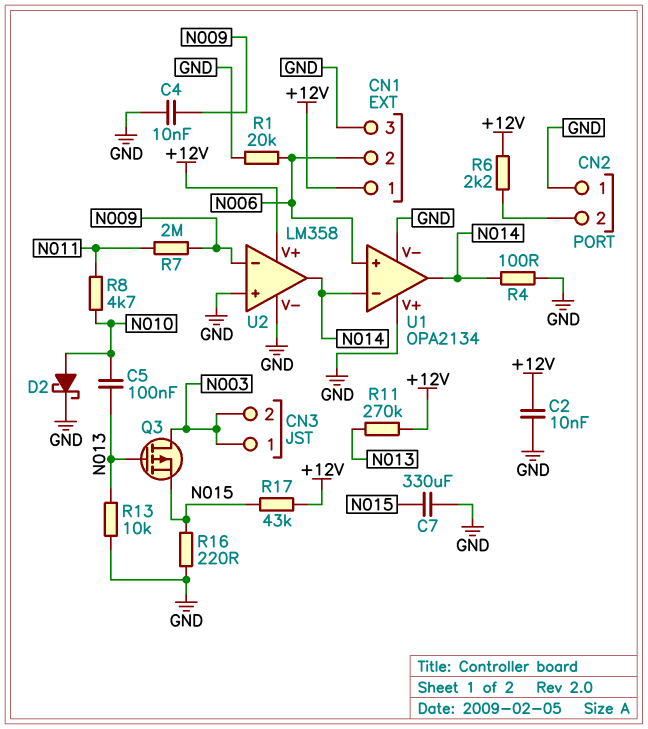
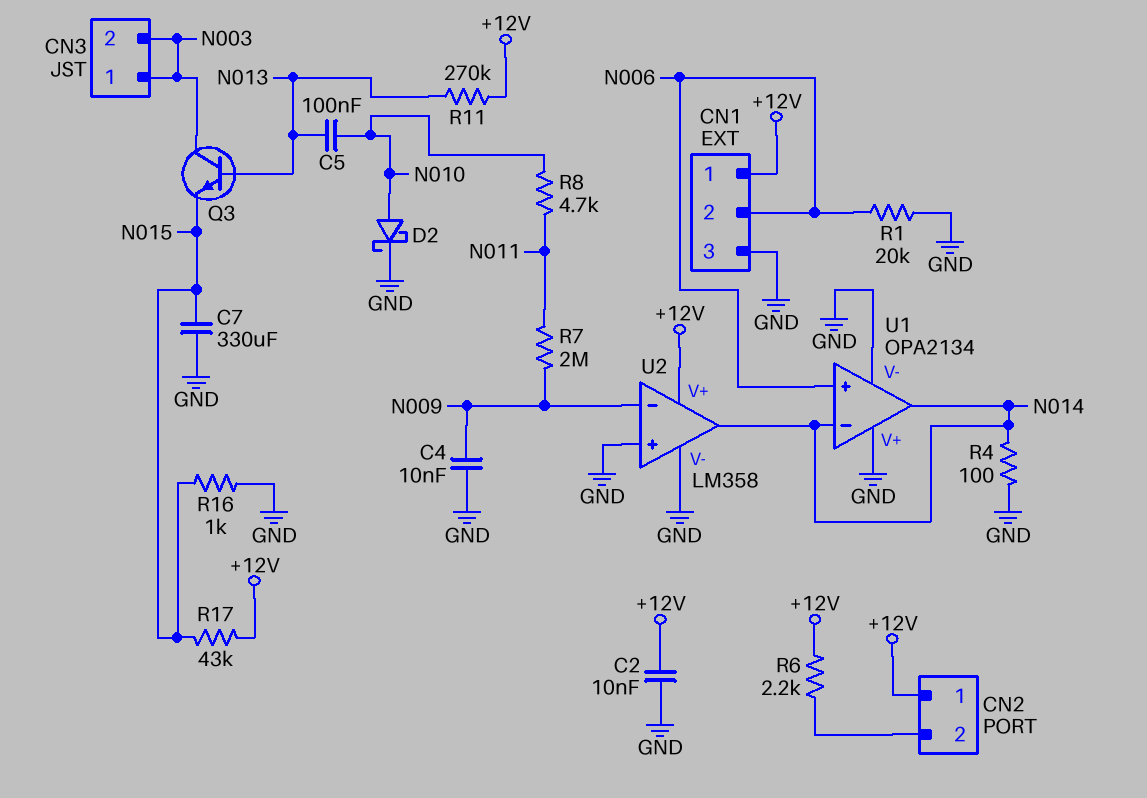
CN2 pin 1: GND -> +12V
Q3: PMOS (G N013, D N003, S N015) -> NPN (B N013, C N003, E N015)
R13: 10k (GND, N013) -> none
R16: 220 (GND, N015) -> 1k (GND, N015)

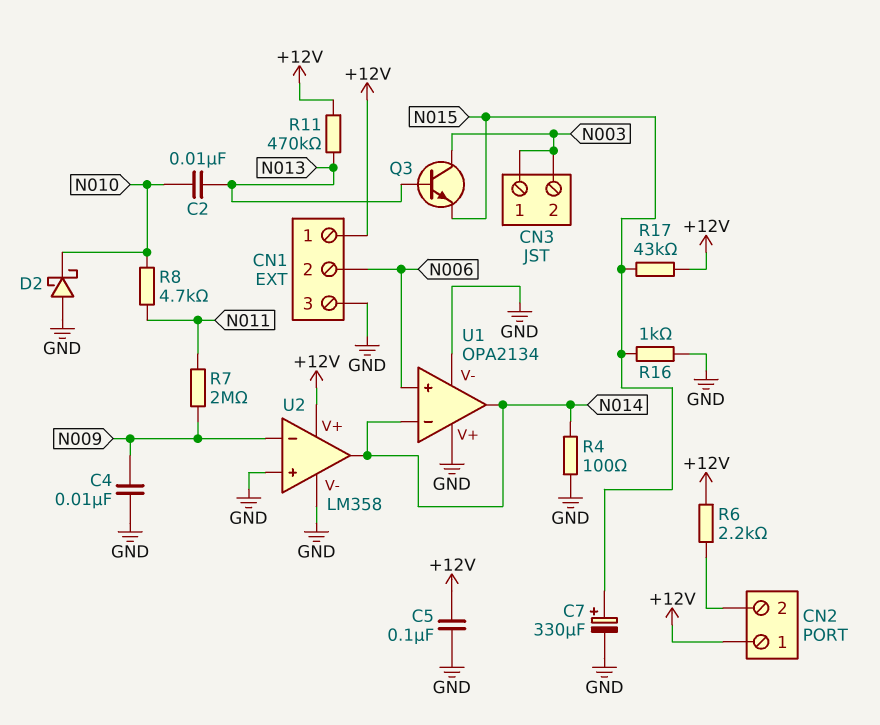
C2: 10nF (+12V, GND) -> 10nF (N010, N013)
C5: 100nF (N010, N013) -> 100nF (+12V, GND)
C7: 330uF (GND, N015) -> 330uF (plus N015, minus GND)
D2: schottky (A N010, K GND) -> schottky (A GND, K N010)
R1: 20k (GND, N006) -> none
R11: 270k (+12V, N013) -> 470k (+12V, N013)

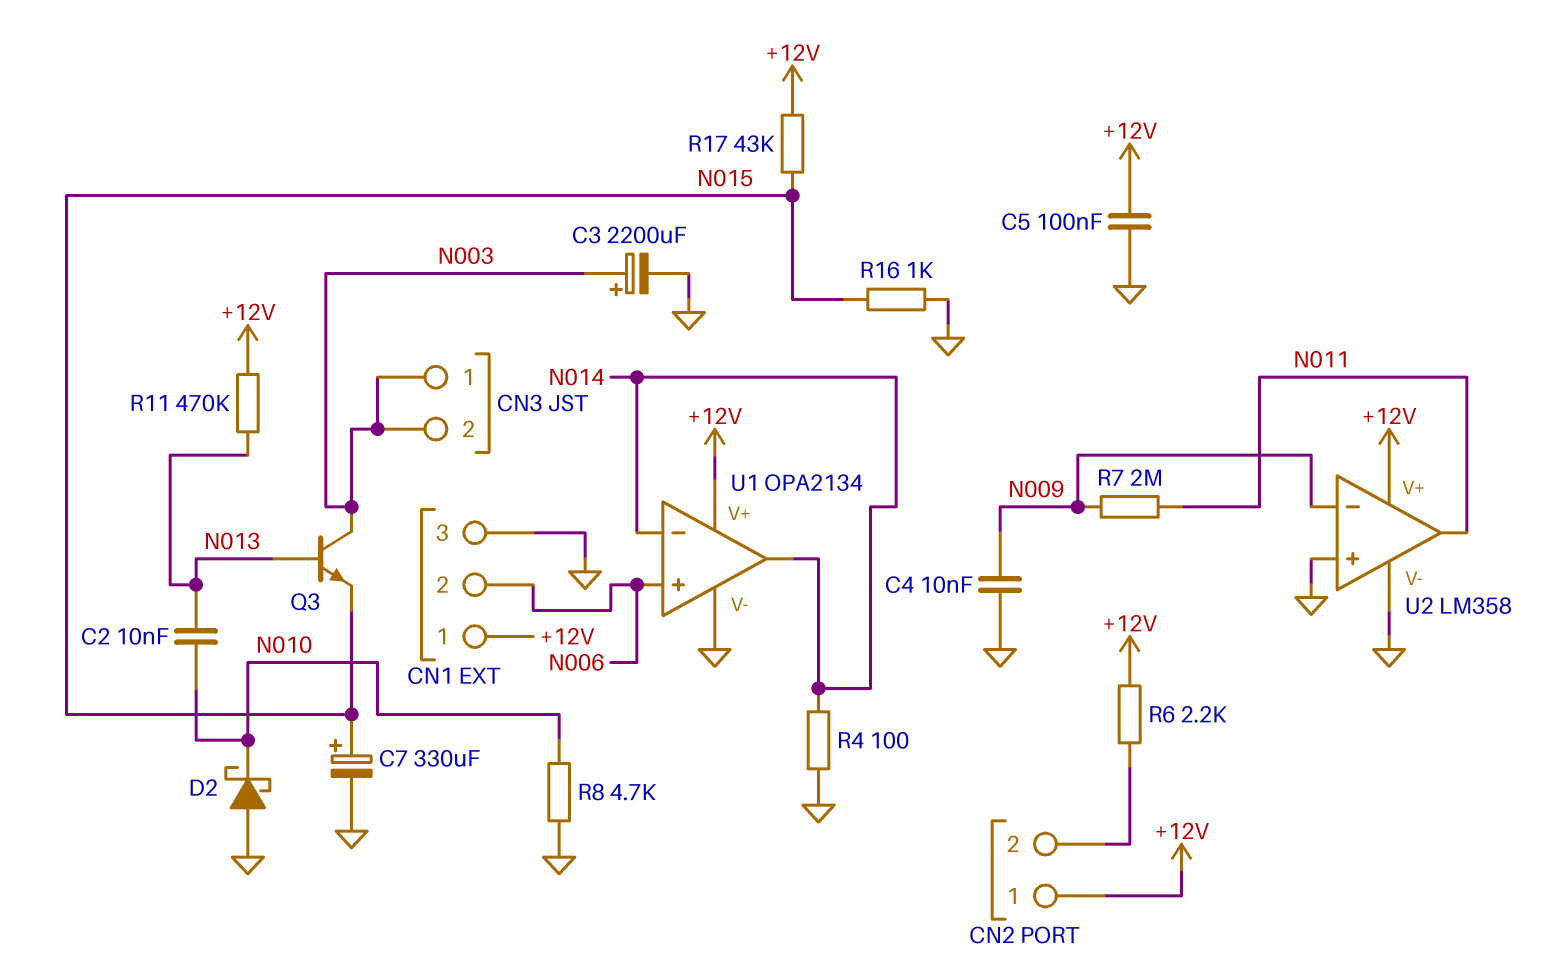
C3: none -> 2200uF (plus N003, minus GND)
R8: 4.7k (N010, N011) -> 4.7k (GND, N010)
U1 pin V+: GND -> +12V
U2 pin out: N014 -> N011

